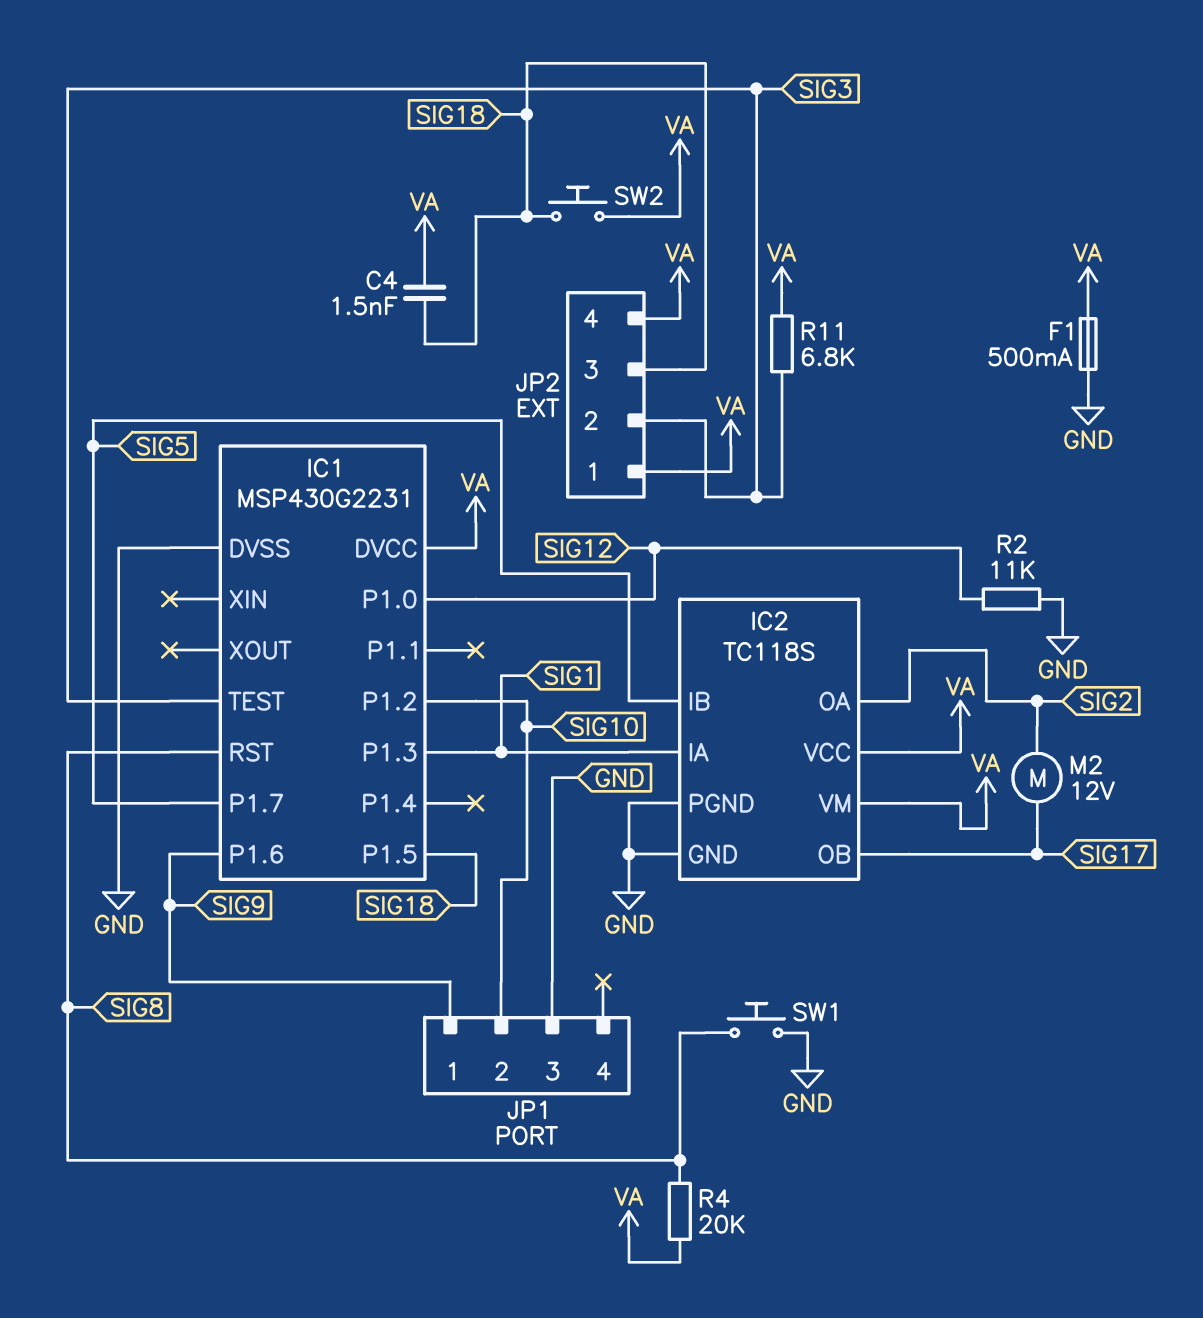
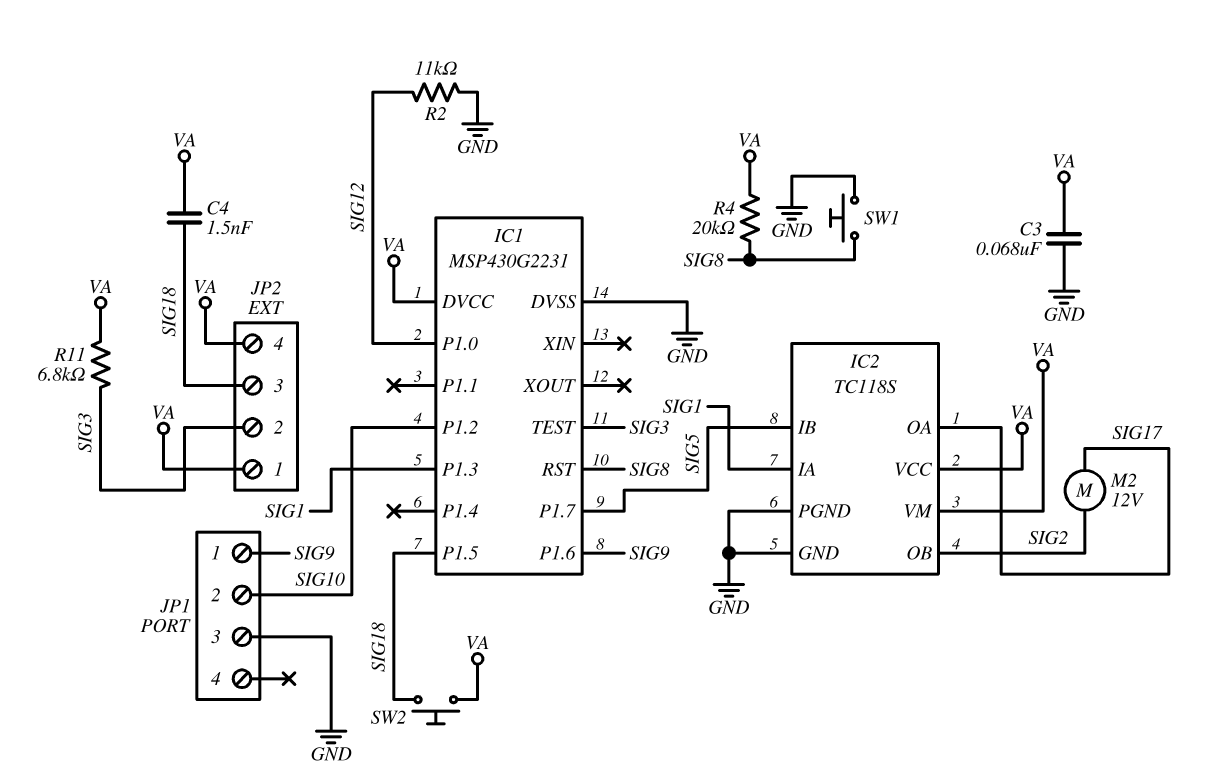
C3: none -> 68nF (GND, VA)
F1: 500mA (GND, VA) -> none
IC2 pin OA: SIG2 -> SIG17
IC2 pin OB: SIG17 -> SIG2

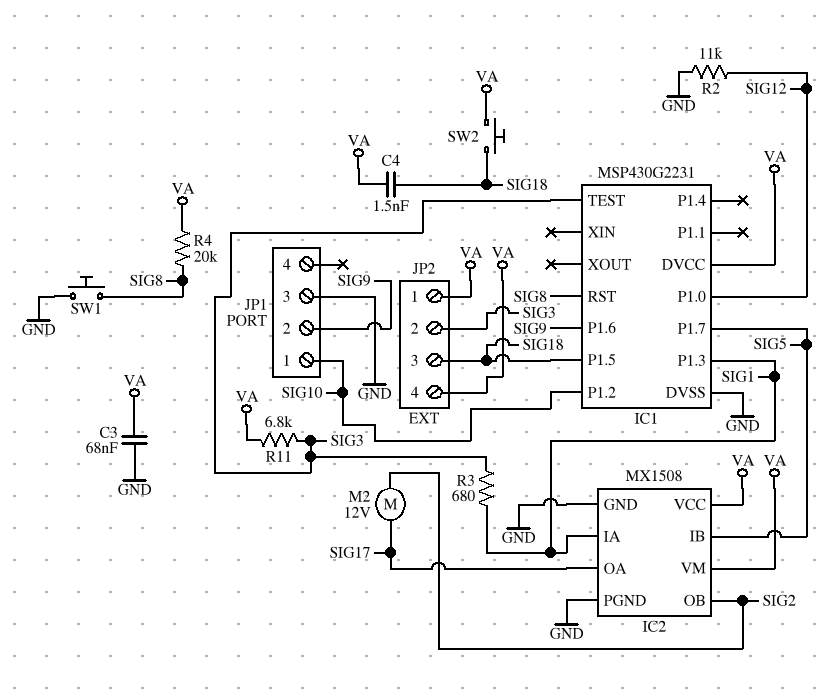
IC2: TC118S -> MX1508
JP1 pin 1: SIG9 -> SIG10
JP1 pin 2: SIG10 -> SIG9
R3: none -> 680 (SIG1, SIG3)

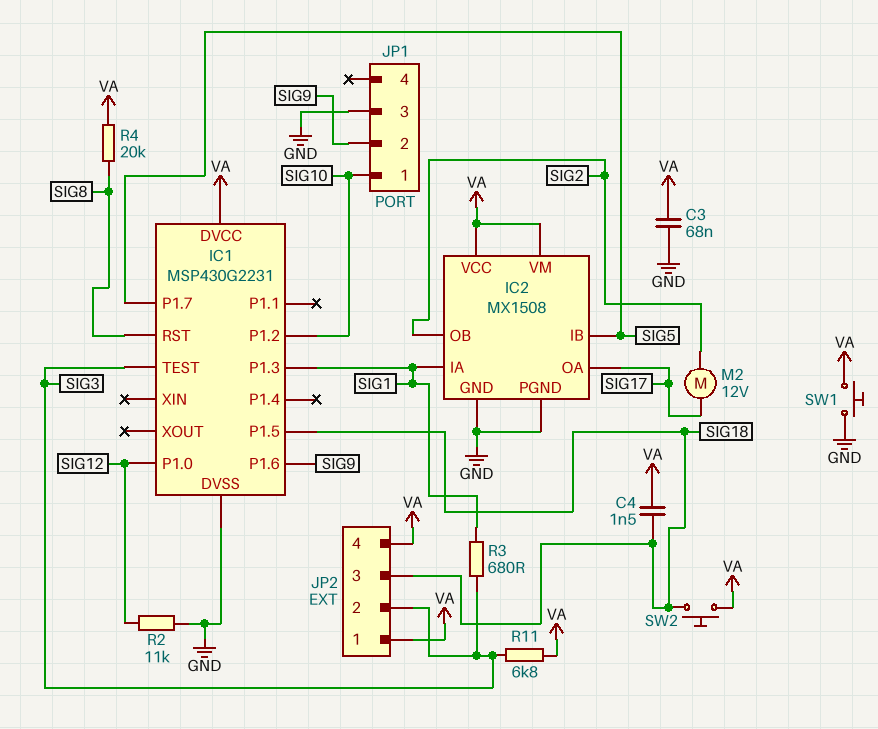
SW1: button (GND, SIG8) -> button (GND, VA)

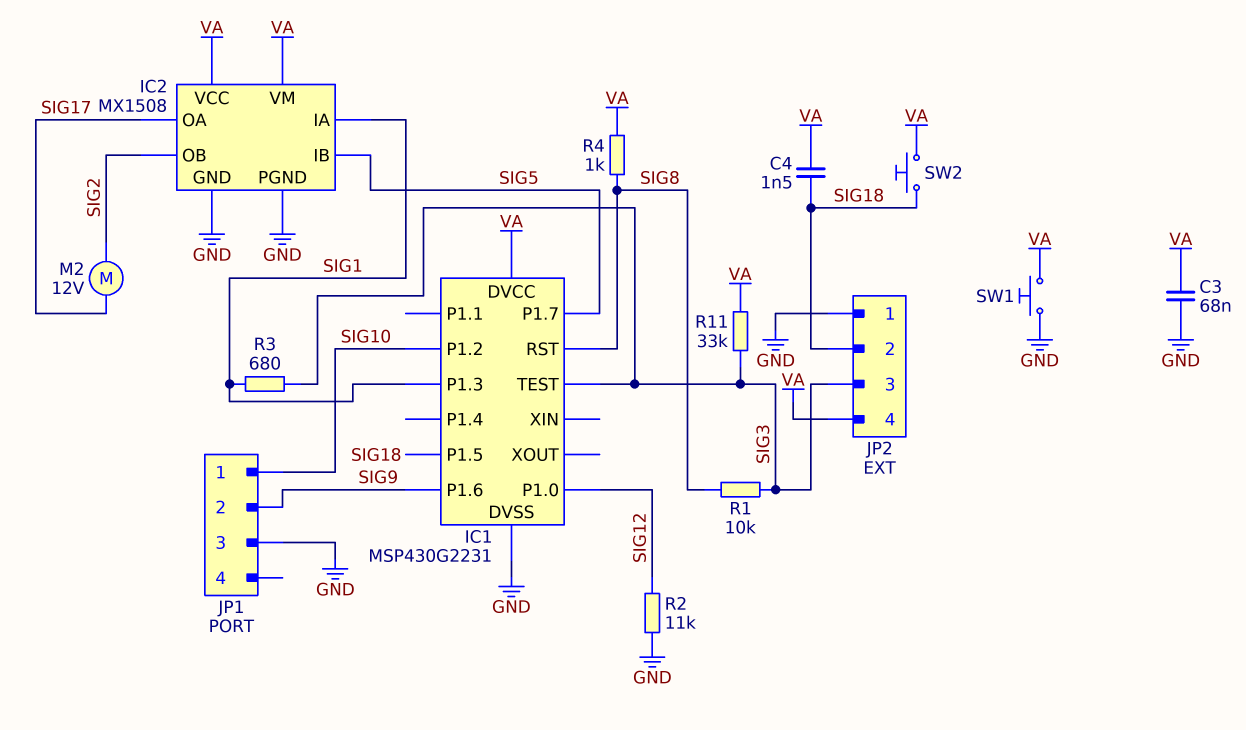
JP2 pin 1: VA -> GND
JP2 pin 2: SIG3 -> SIG18
JP2 pin 3: SIG18 -> SIG3
R1: none -> 10k (SIG3, SIG8)
R4: 20k (SIG8, VA) -> 1k (SIG8, VA)
R11: 6.8k (SIG3, VA) -> 33k (SIG3, VA)

